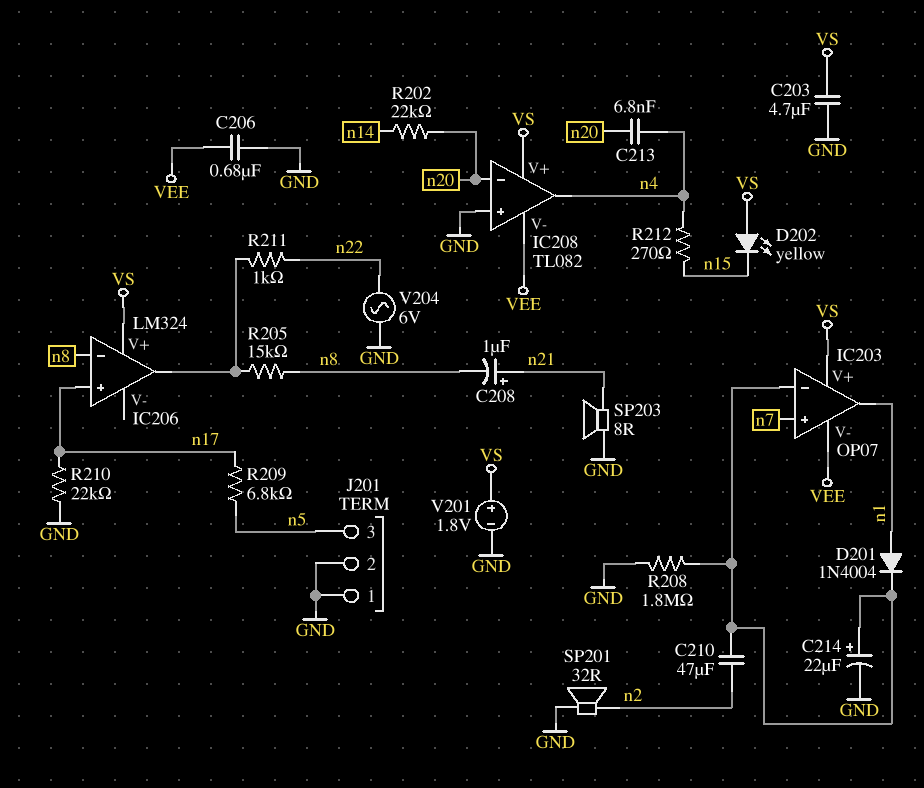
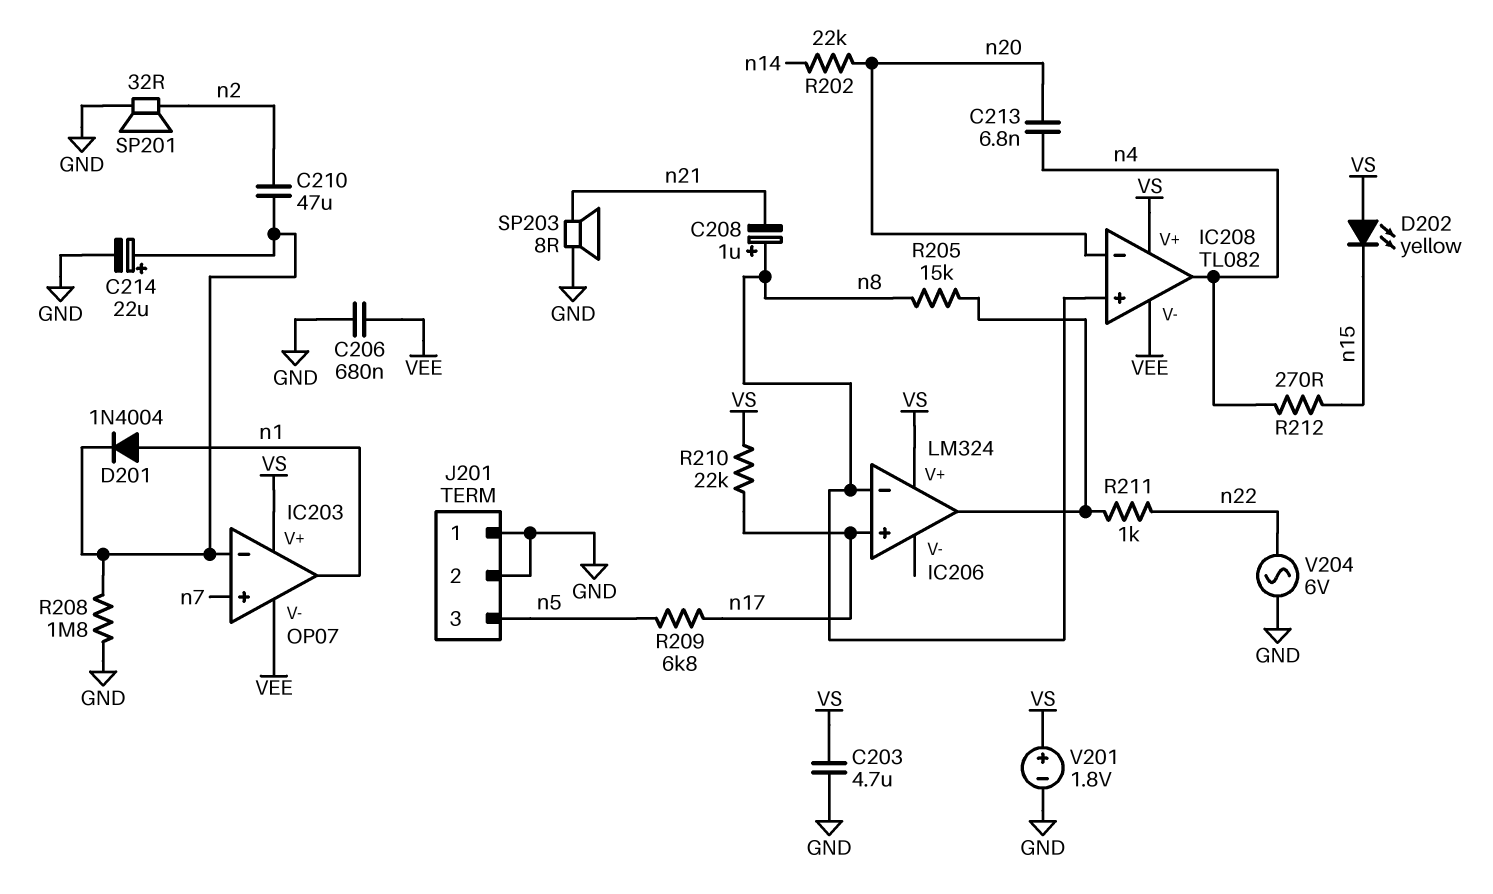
C208: 1uF (plus n21, minus n8) -> 1uF (plus n8, minus n21)
IC208 pin in+: GND -> n8
R210: 22k (GND, n17) -> 22k (VS, n17)

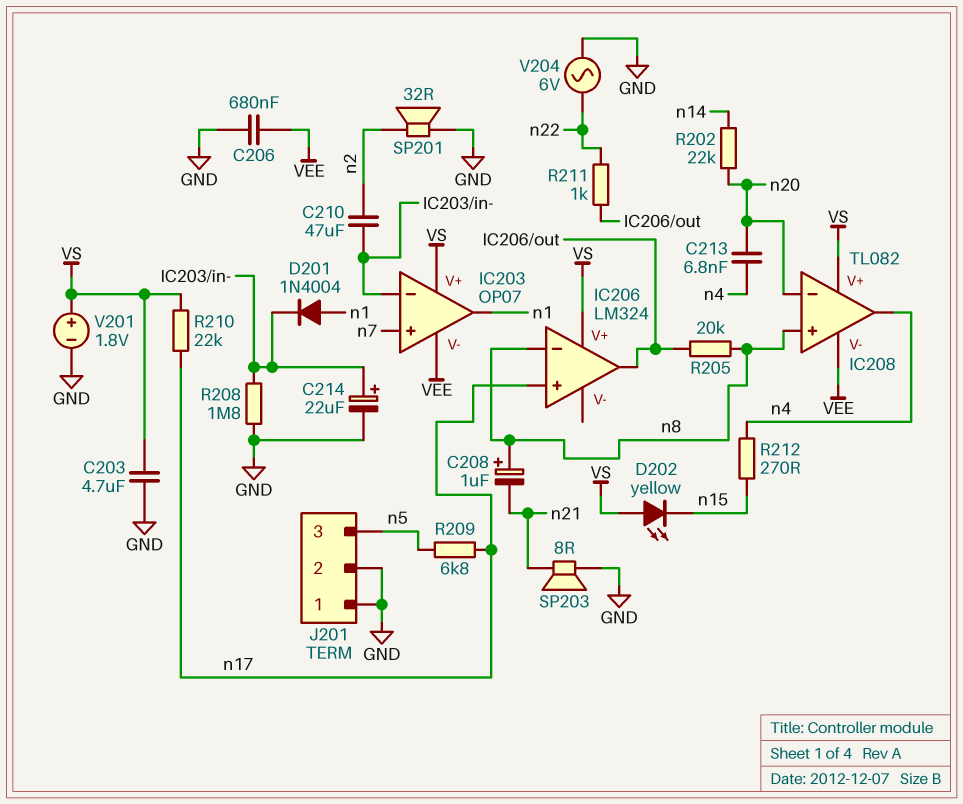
R205: 15k (IC206/out, n8) -> 20k (IC206/out, n8)

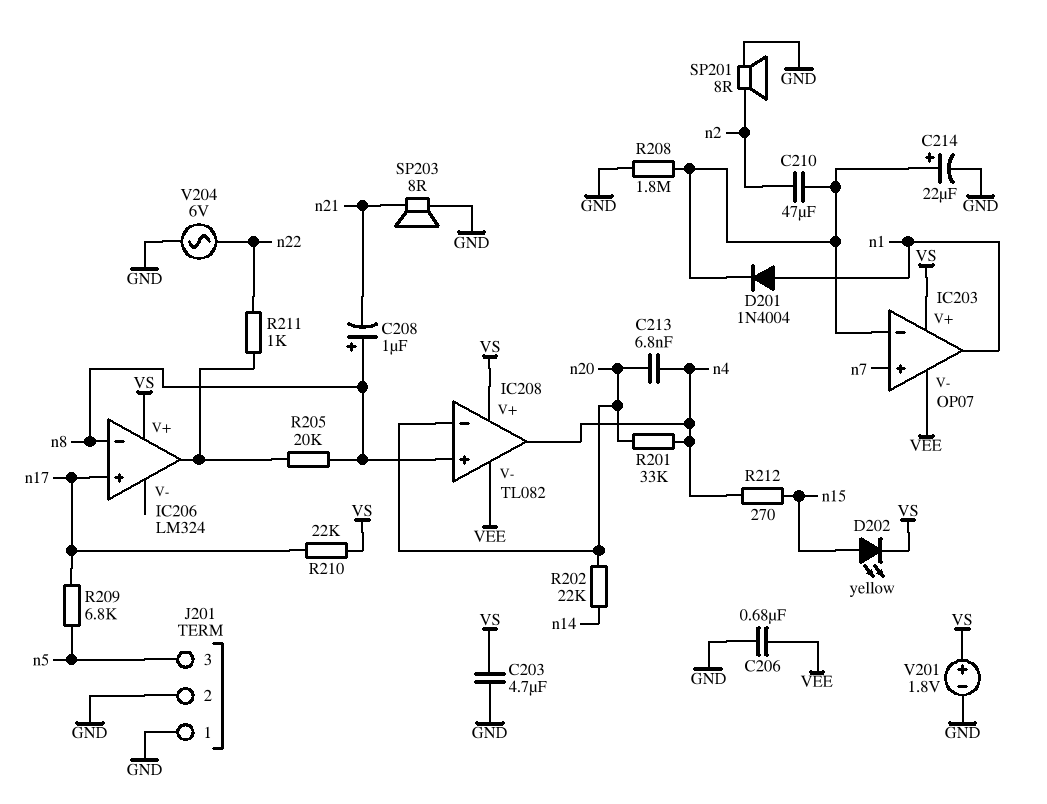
D202: LED yellow (A VS, K n15) -> LED yellow (A n15, K VS)
R201: none -> 33k (n4, n20)
SP201: speaker 32R (GND, n2) -> speaker 8R (GND, n2)

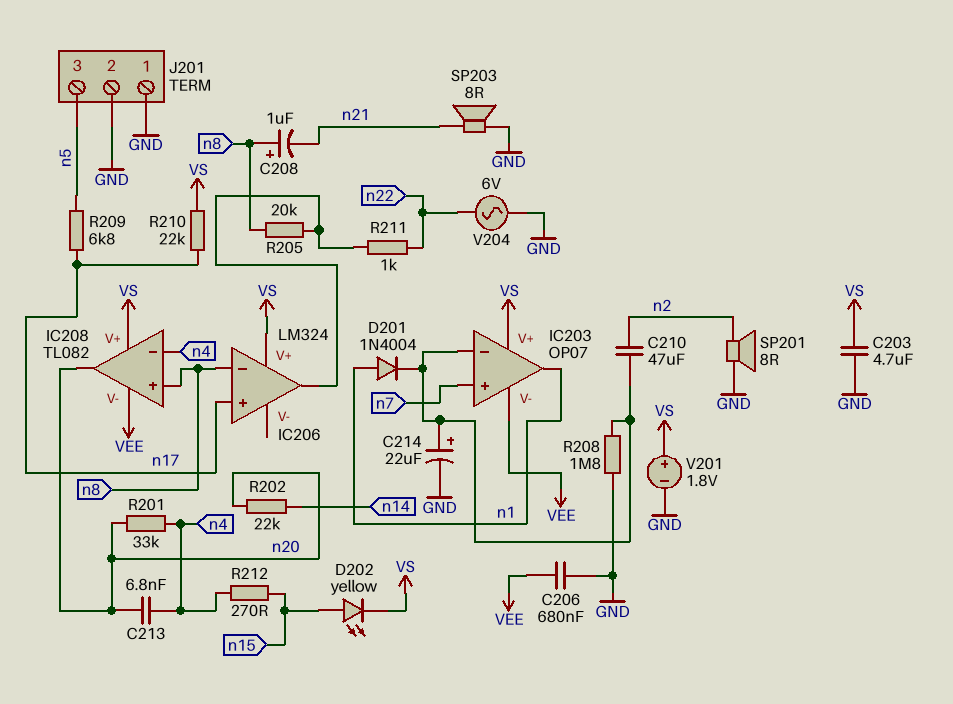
IC208 pin in-: n20 -> n4
IC208 pin out: n4 -> n20

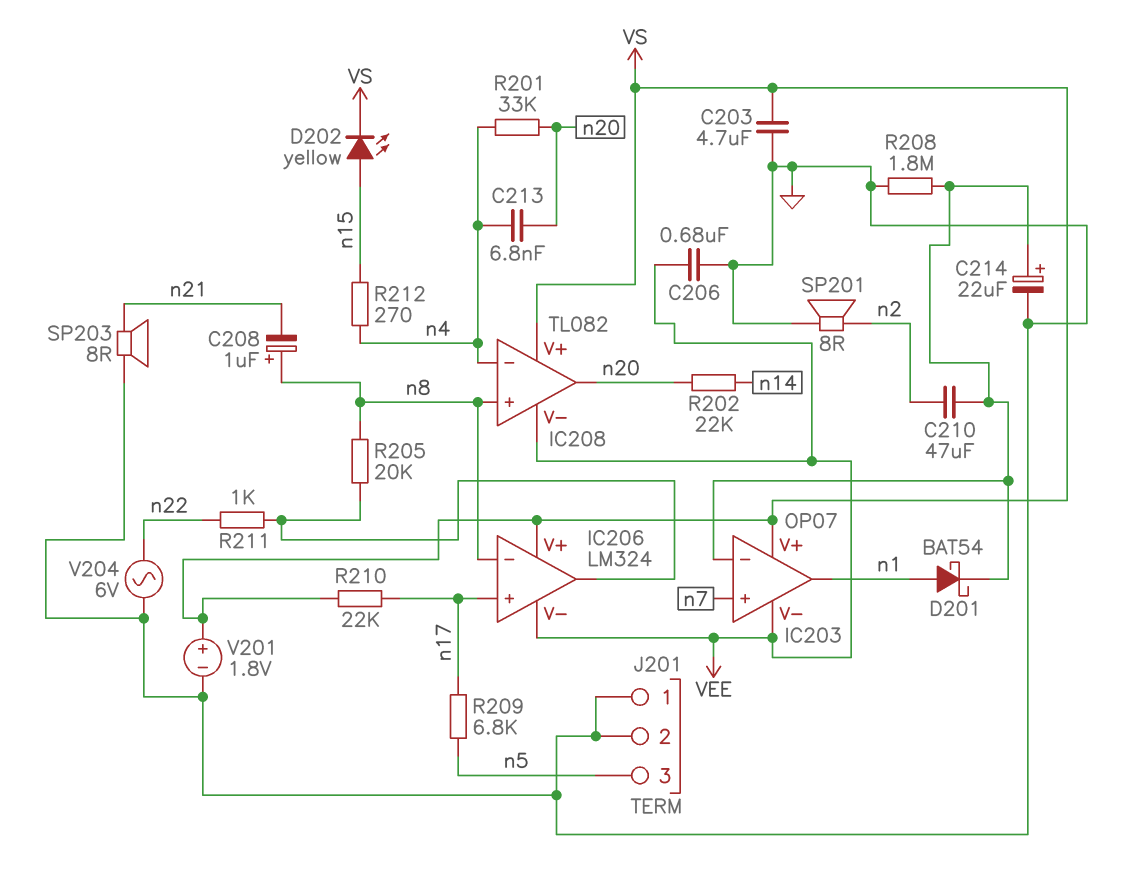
D201: diode 1N4004 (A n1, K IC203/in-) -> schottky BAT54 (A n1, K IC203/in-)
IC206 pin V-: none -> VEE

